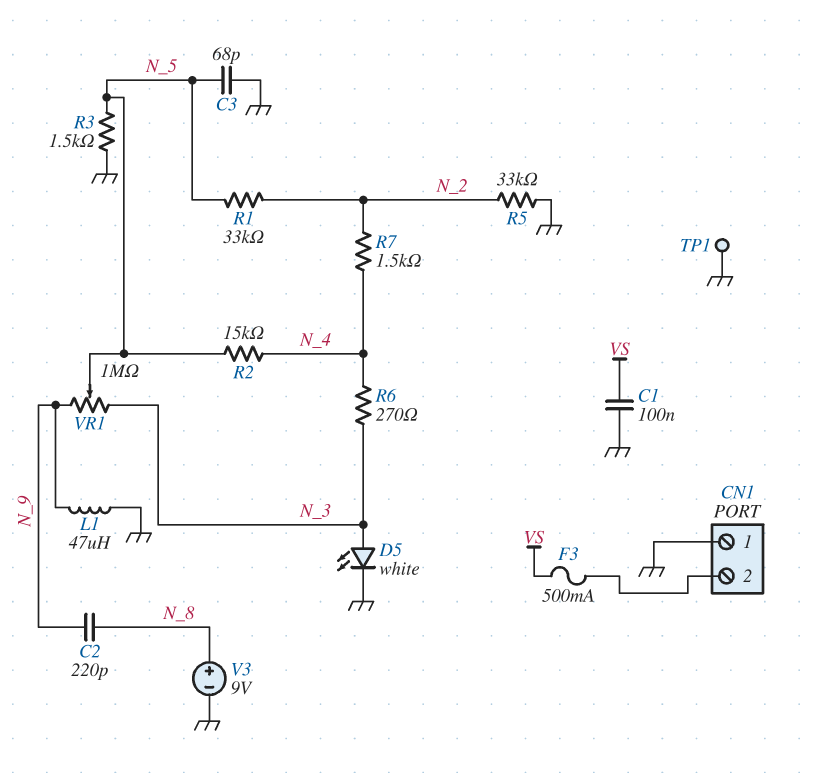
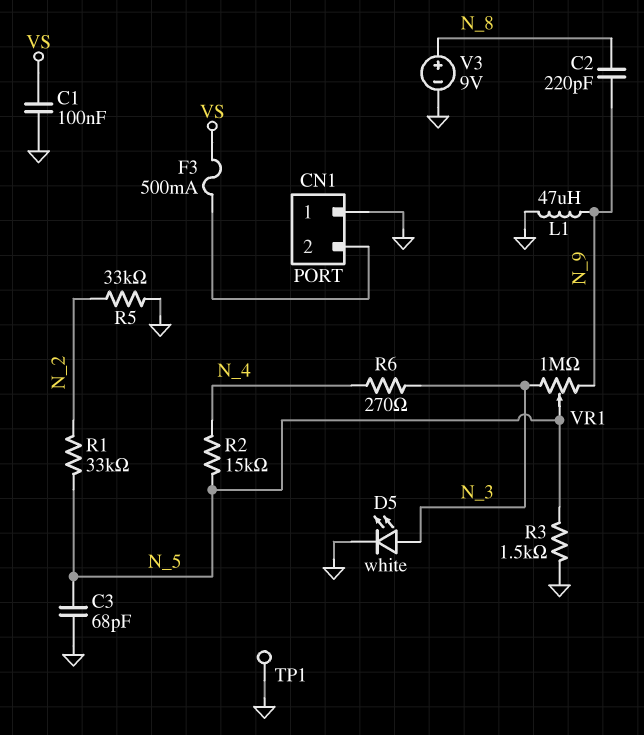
R7: 1.5k (N_2, N_4) -> none

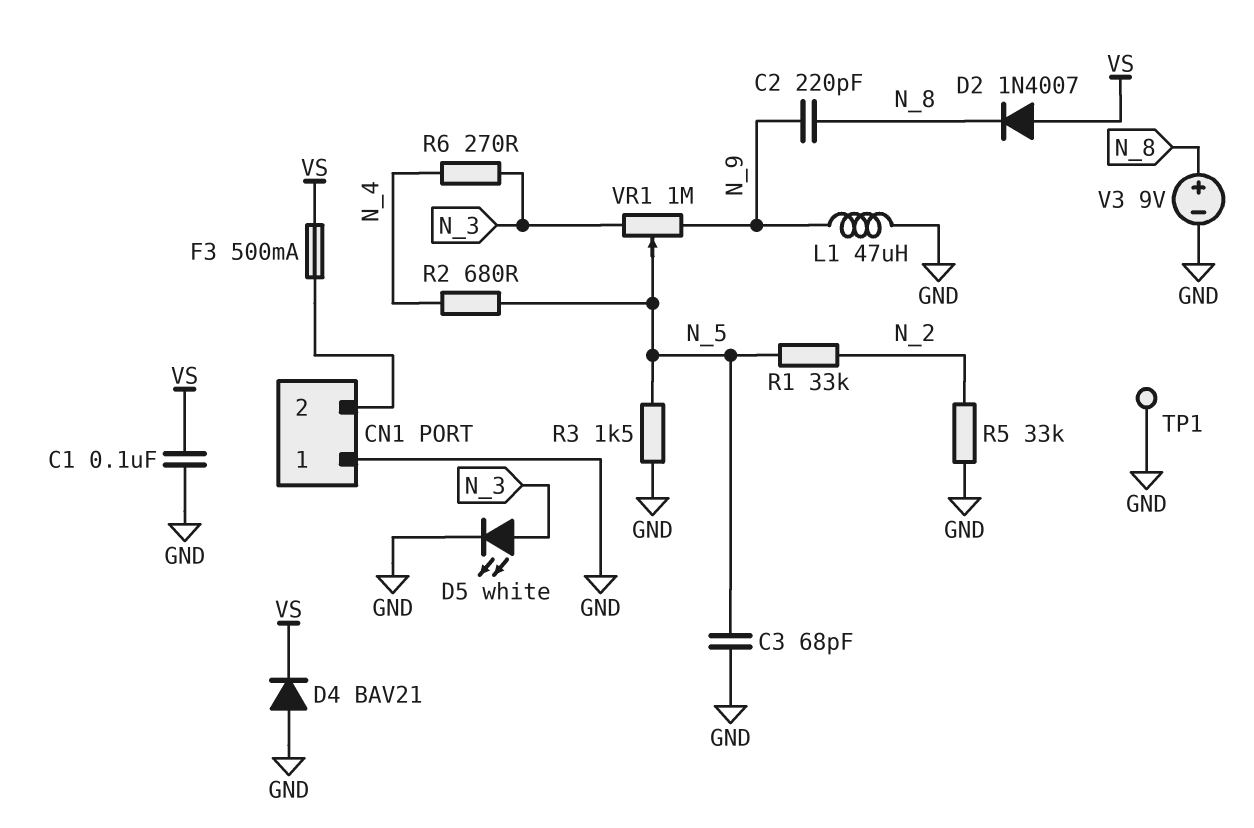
D2: none -> diode 1N4007 (A VS, K N_8)
D4: none -> diode BAV21 (A GND, K VS)
R2: 15k (N_4, N_5) -> 680 (N_4, N_5)

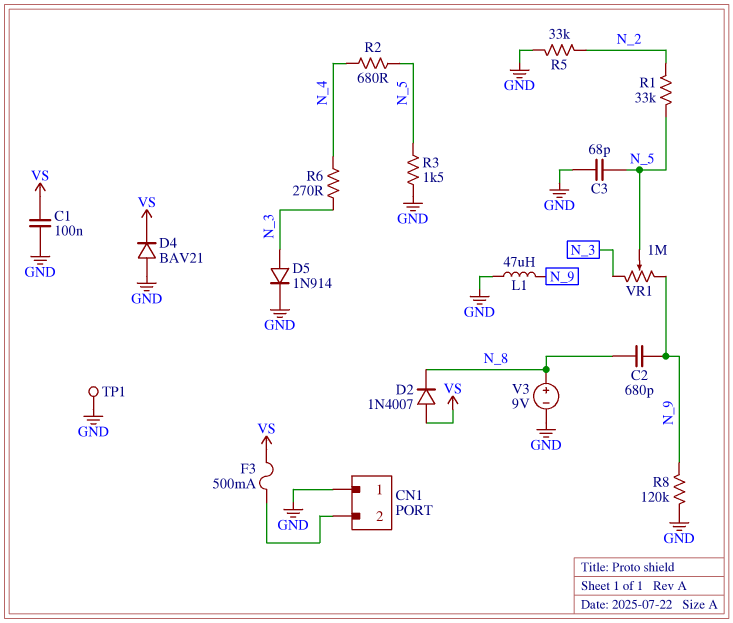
C2: 220pF (N_8, N_9) -> 680pF (N_8, N_9)
D5: LED white (A N_3, K GND) -> diode 1N914 (A N_3, K GND)
R8: none -> 120k (GND, N_9)

